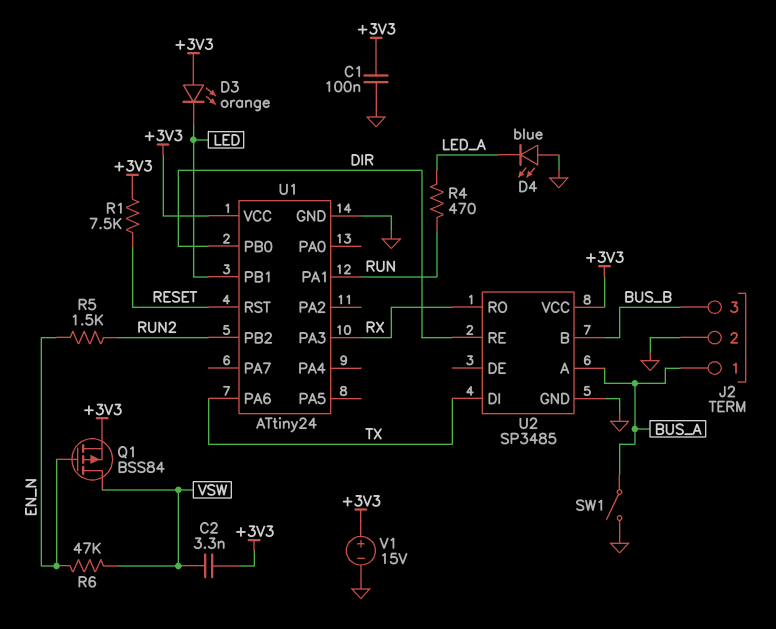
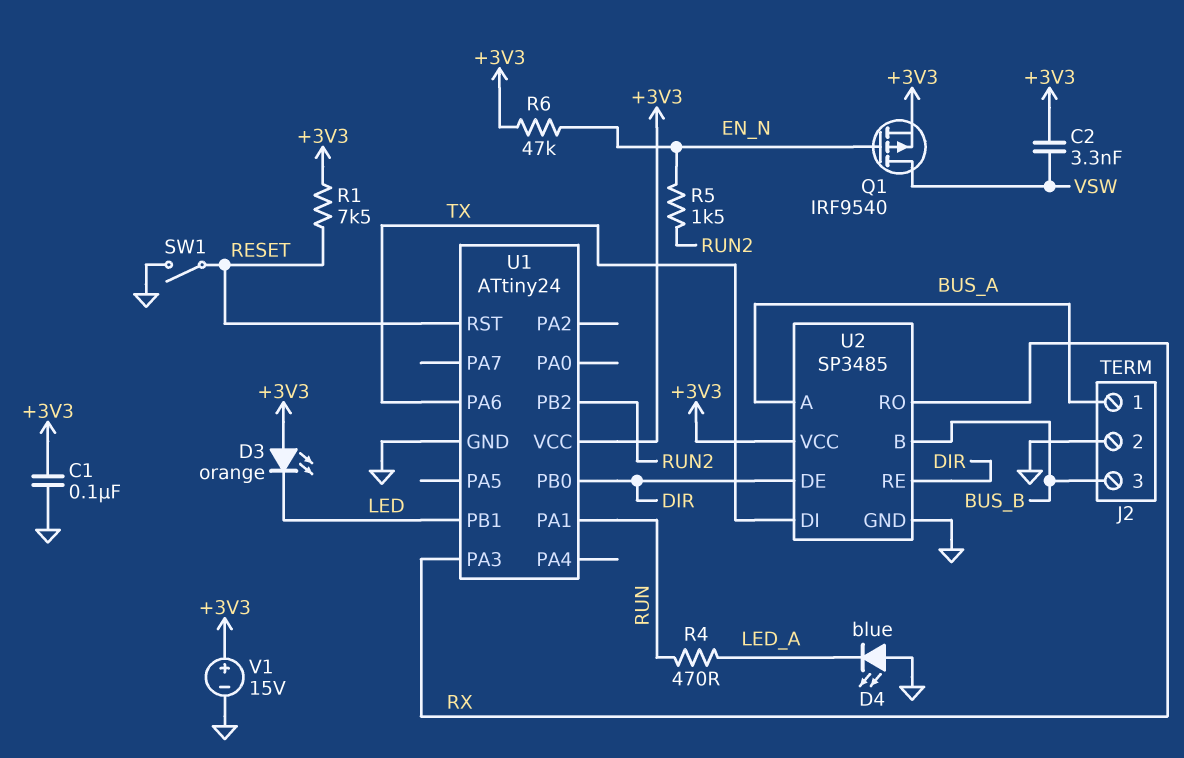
Q1: PMOS BSS84 (G EN_N, D VSW, S +3V3) -> PMOS IRF9540 (G EN_N, D VSW, S +3V3)
R6: 47k (EN_N, VSW) -> 47k (+3V3, EN_N)
SW1: switch (BUS_A, GND) -> switch (GND, RESET)
U2 pin DE: none -> DIR

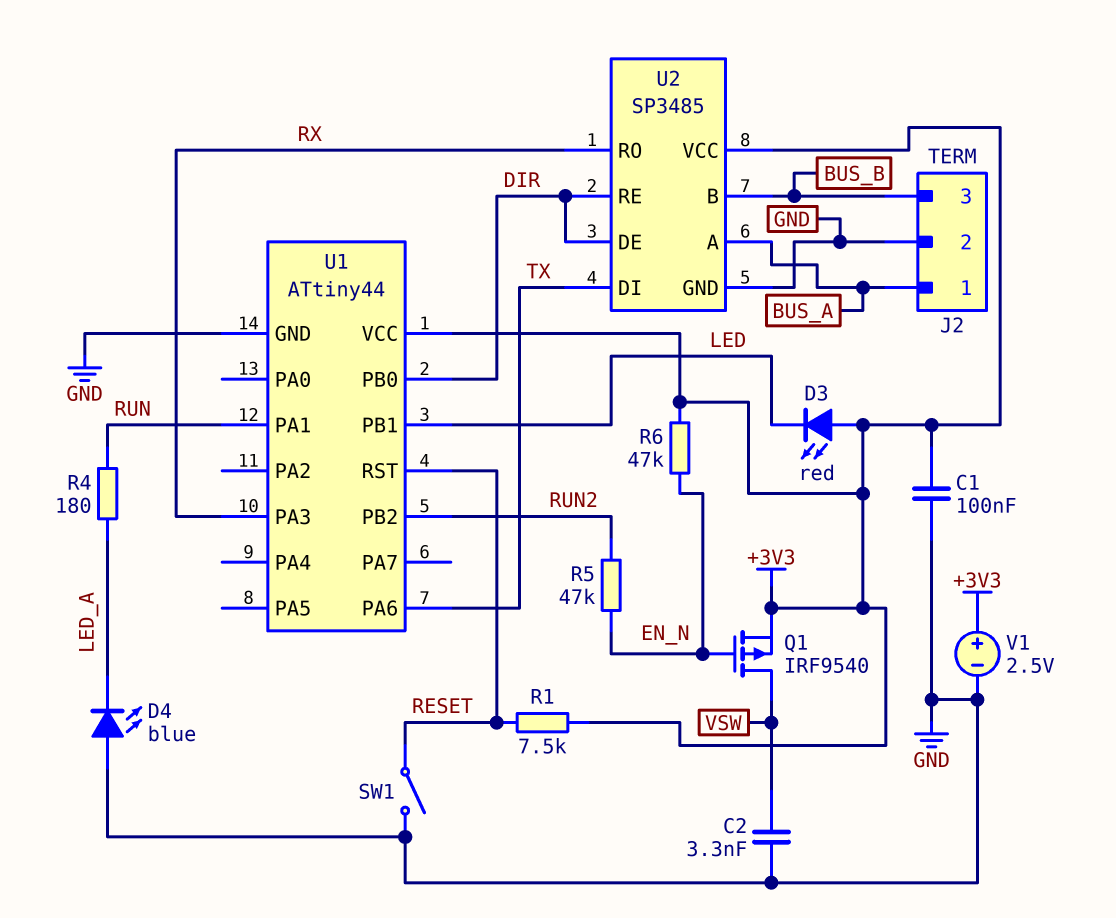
C2: 3.3nF (+3V3, VSW) -> 3.3nF (GND, VSW)
D3: LED orange (A +3V3, K LED) -> LED red (A +3V3, K LED)
R4: 470 (LED_A, RUN) -> 180 (LED_A, RUN)
R5: 1.5k (EN_N, RUN2) -> 47k (EN_N, RUN2)
U1: ATtiny24 -> ATtiny44
V1: 15V (plus +3V3, minus GND) -> 2.5V (plus +3V3, minus GND)

